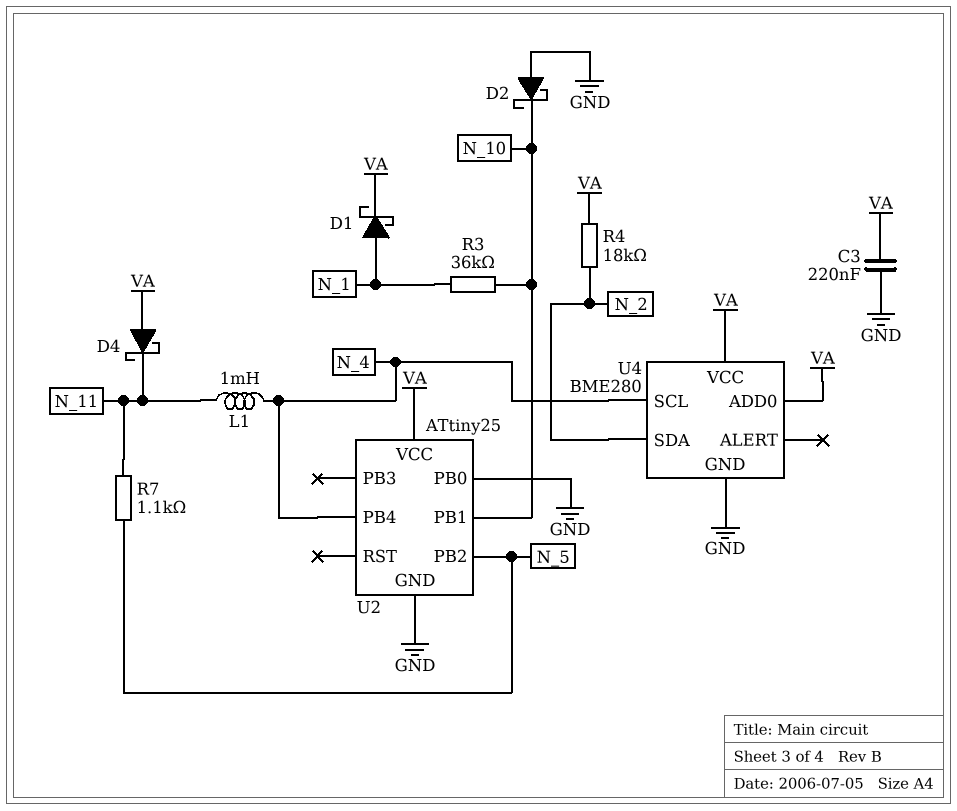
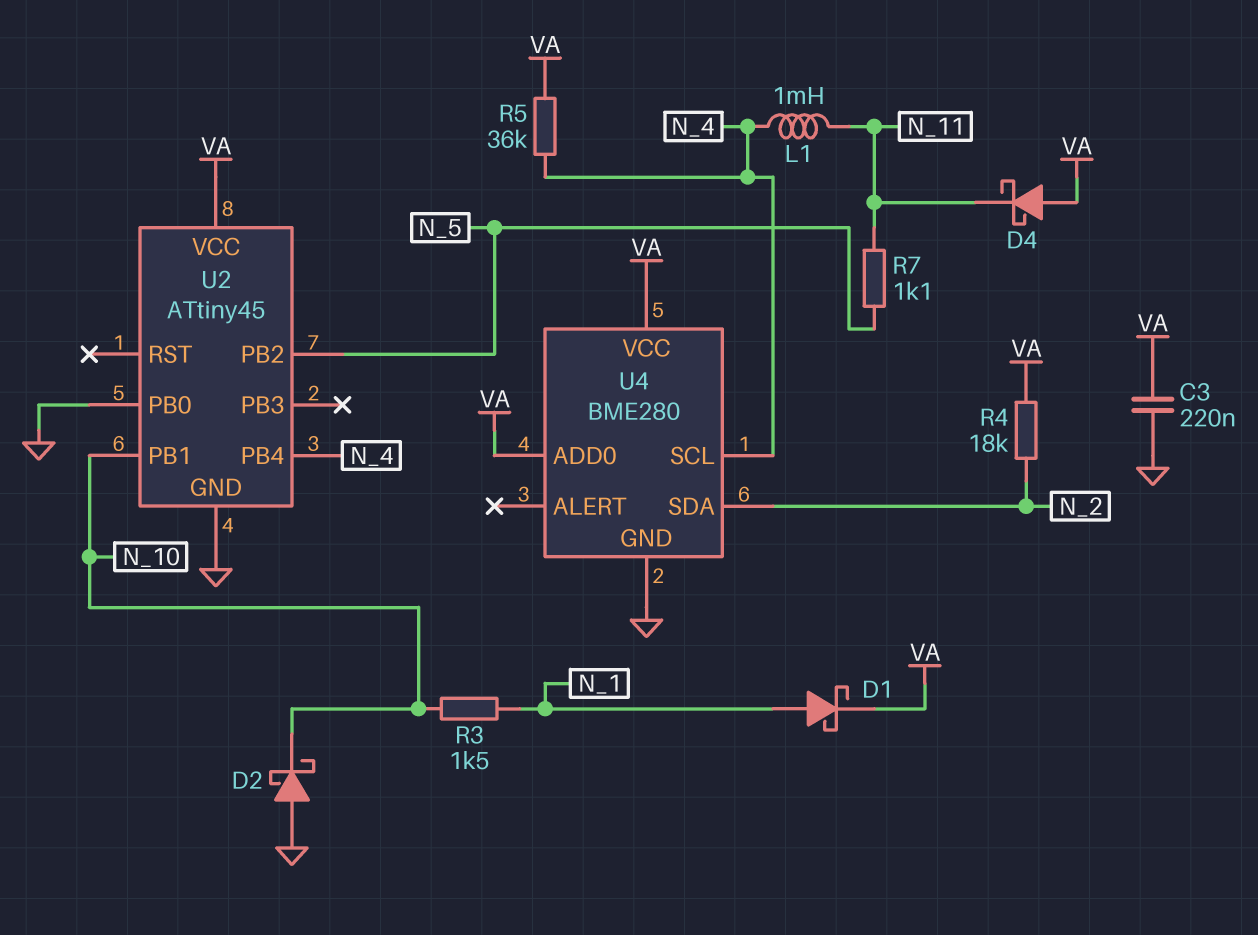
R3: 36k (N_1, N_10) -> 1.5k (N_1, N_10)
R5: none -> 36k (N_4, VA)
U2: ATtiny25 -> ATtiny45

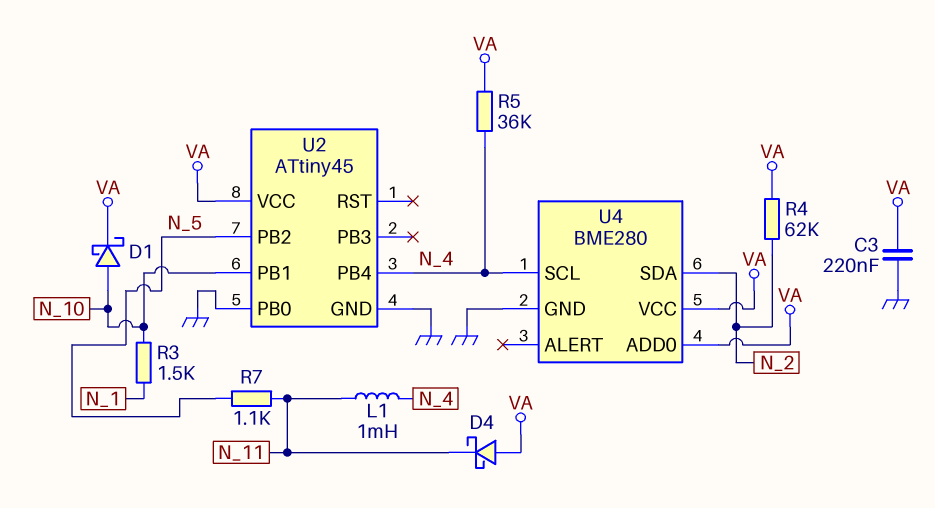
D1: schottky (A N_1, K VA) -> schottky (A N_10, K VA)
D2: schottky (A GND, K N_10) -> none
R4: 18k (N_2, VA) -> 62k (N_2, VA)

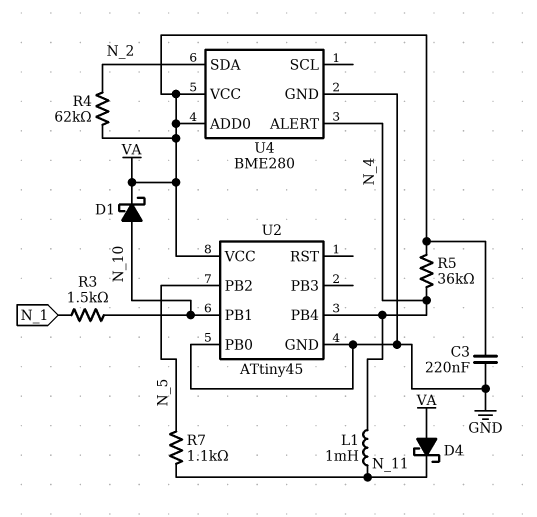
U4 pin ALERT: none -> N_4
U4 pin SCL: N_4 -> none

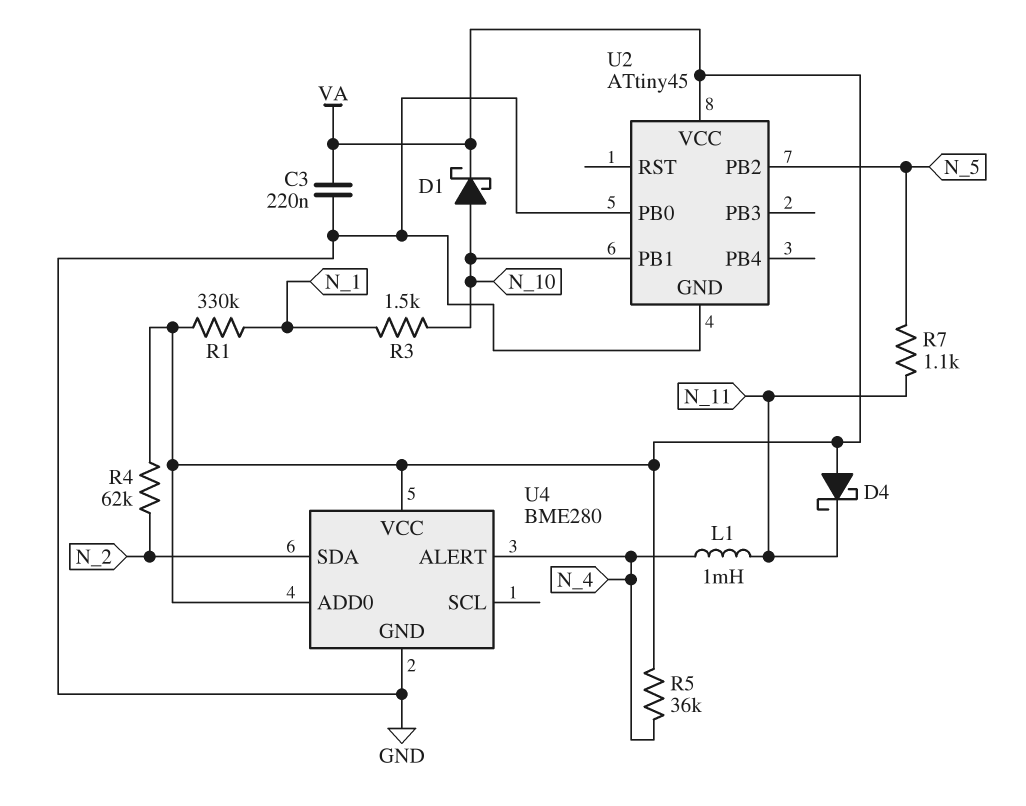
R1: none -> 330k (N_1, VA)
U2 pin PB4: N_4 -> none

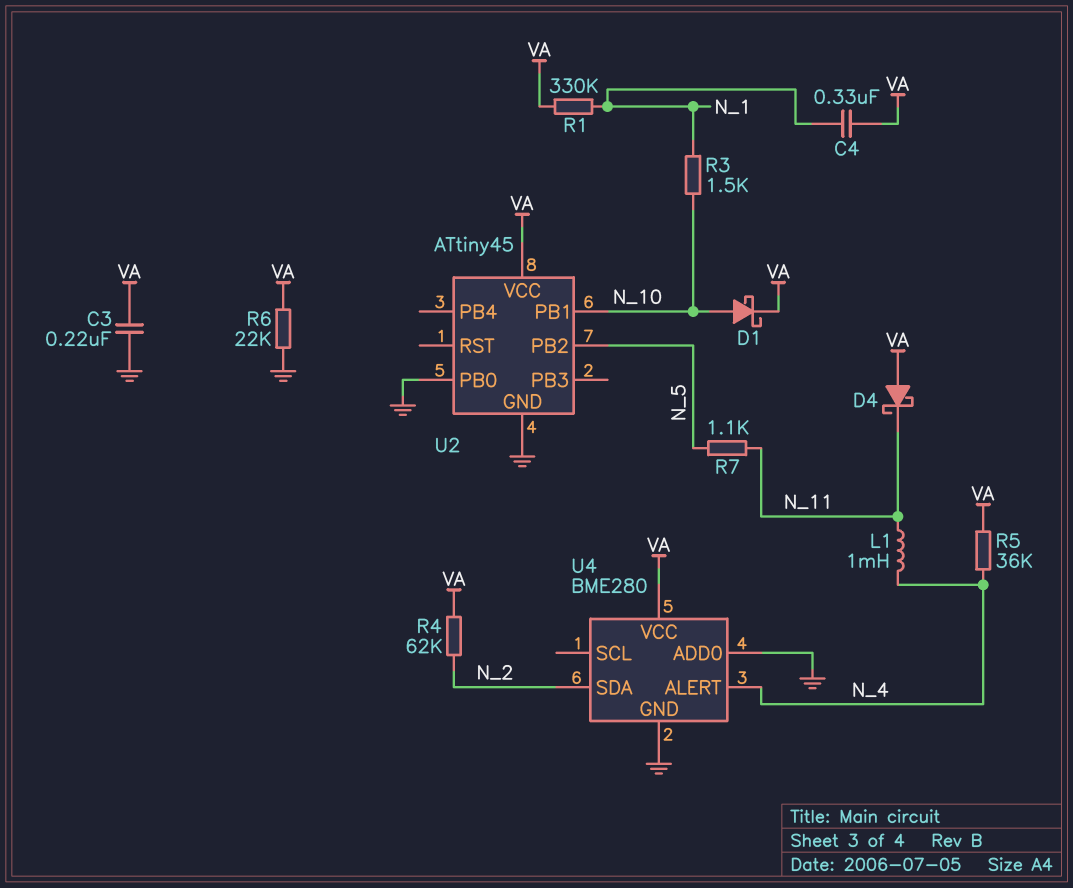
C4: none -> 330nF (N_1, VA)
R6: none -> 22k (GND, VA)
U4 pin ADD0: VA -> GND

